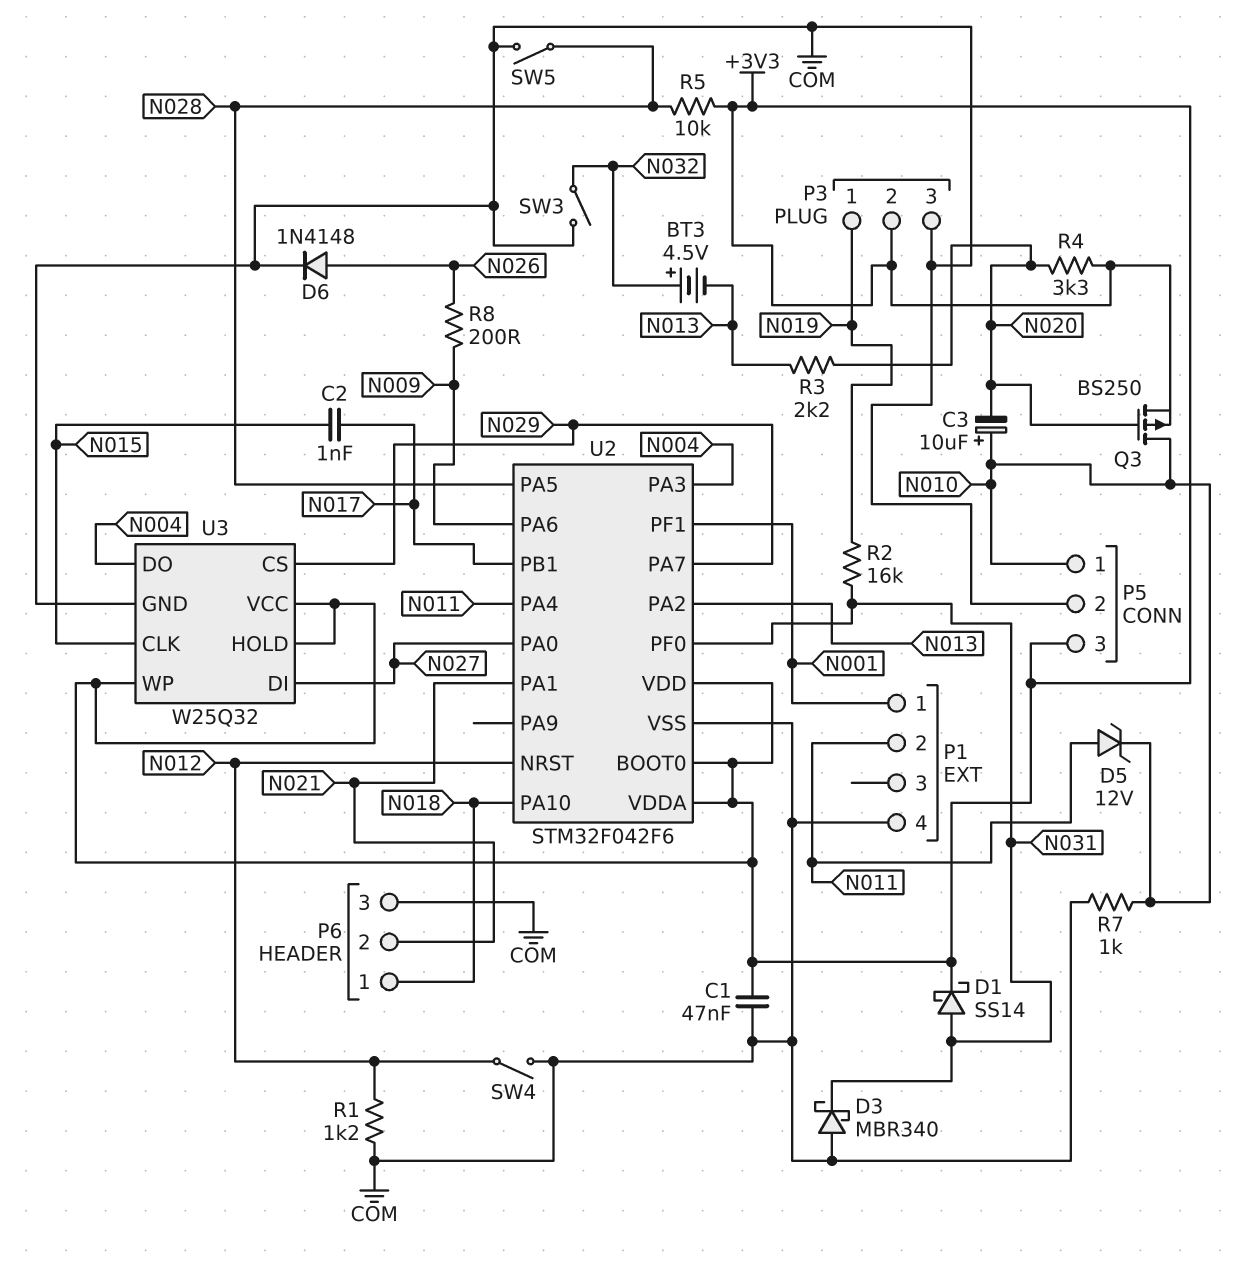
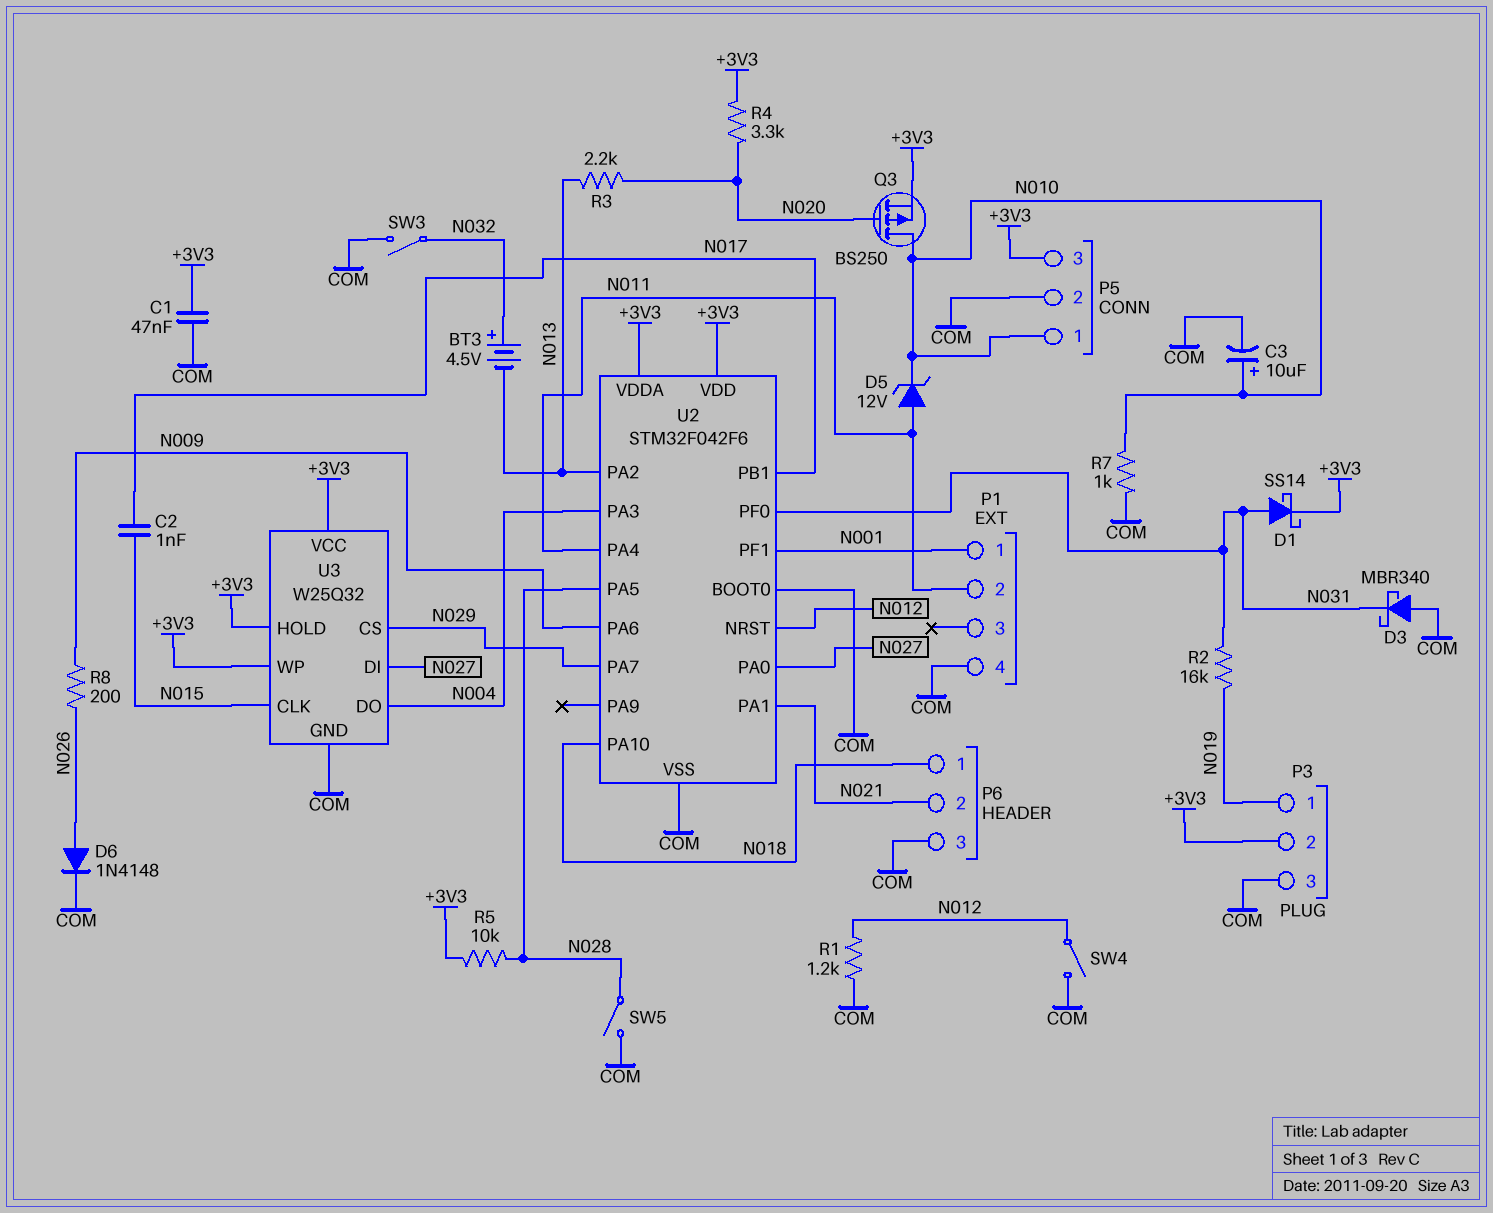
C3: 10uF (plus N010, minus N020) -> 10uF (plus N010, minus COM)
U2 pin BOOT0: +3V3 -> COM

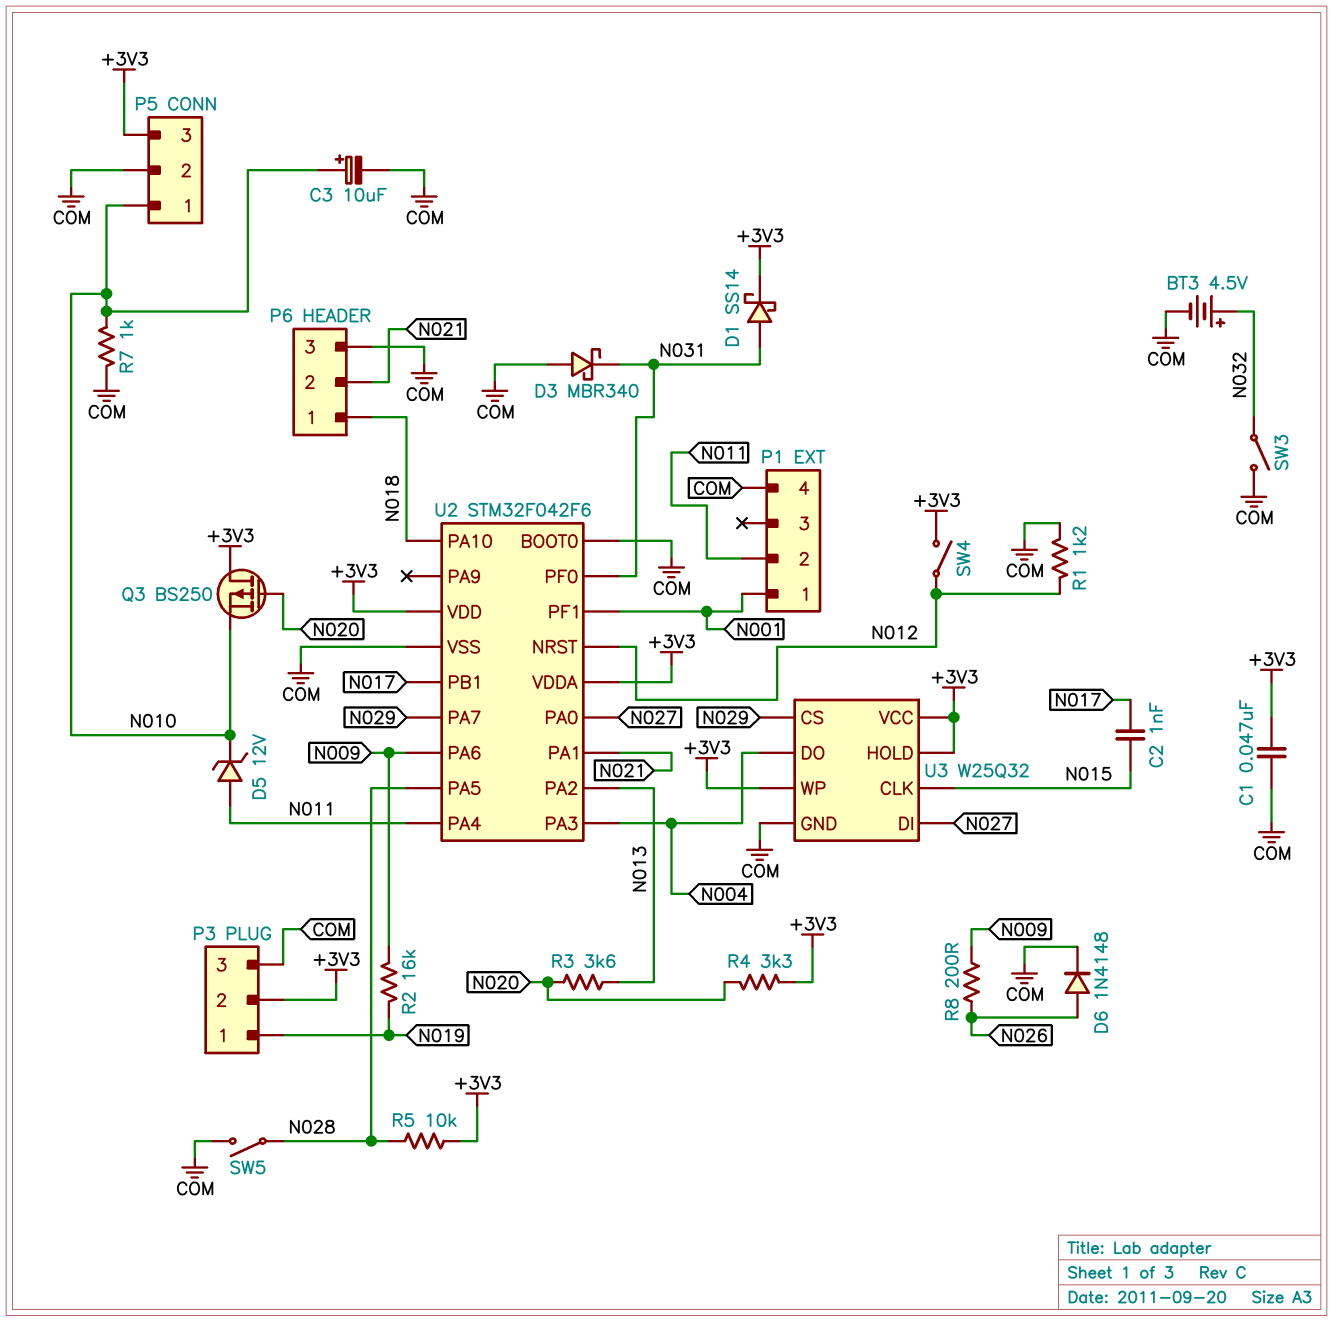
BT3: 4.5V (plus N032, minus N013) -> 4.5V (plus N032, minus COM)
Q3: PMOS BS250 (G N020, D N010, S +3V3) -> PMOS BS250 (G N020, D +3V3, S N010)
R2: 16k (N019, N031) -> 16k (N009, N019)
R3: 2.2k (N013, N020) -> 3.6k (N013, N020)
SW4: switch (COM, N012) -> switch (+3V3, N012)

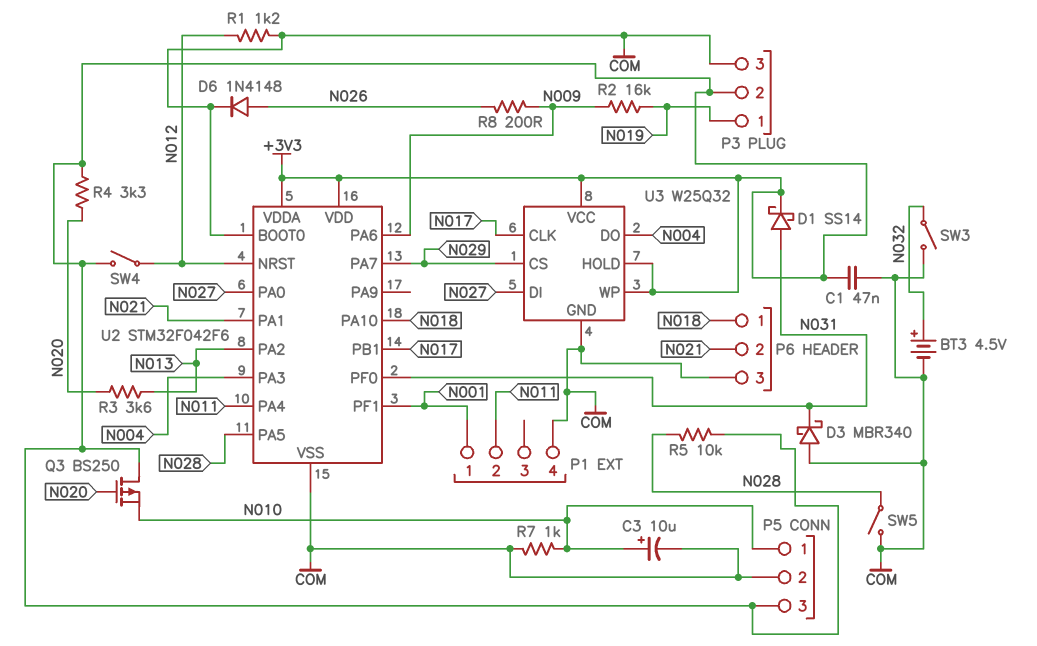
C2: 1nF (N015, N017) -> none
D5: zener 12V (A N011, K N010) -> none
U3 pin CLK: N015 -> N017

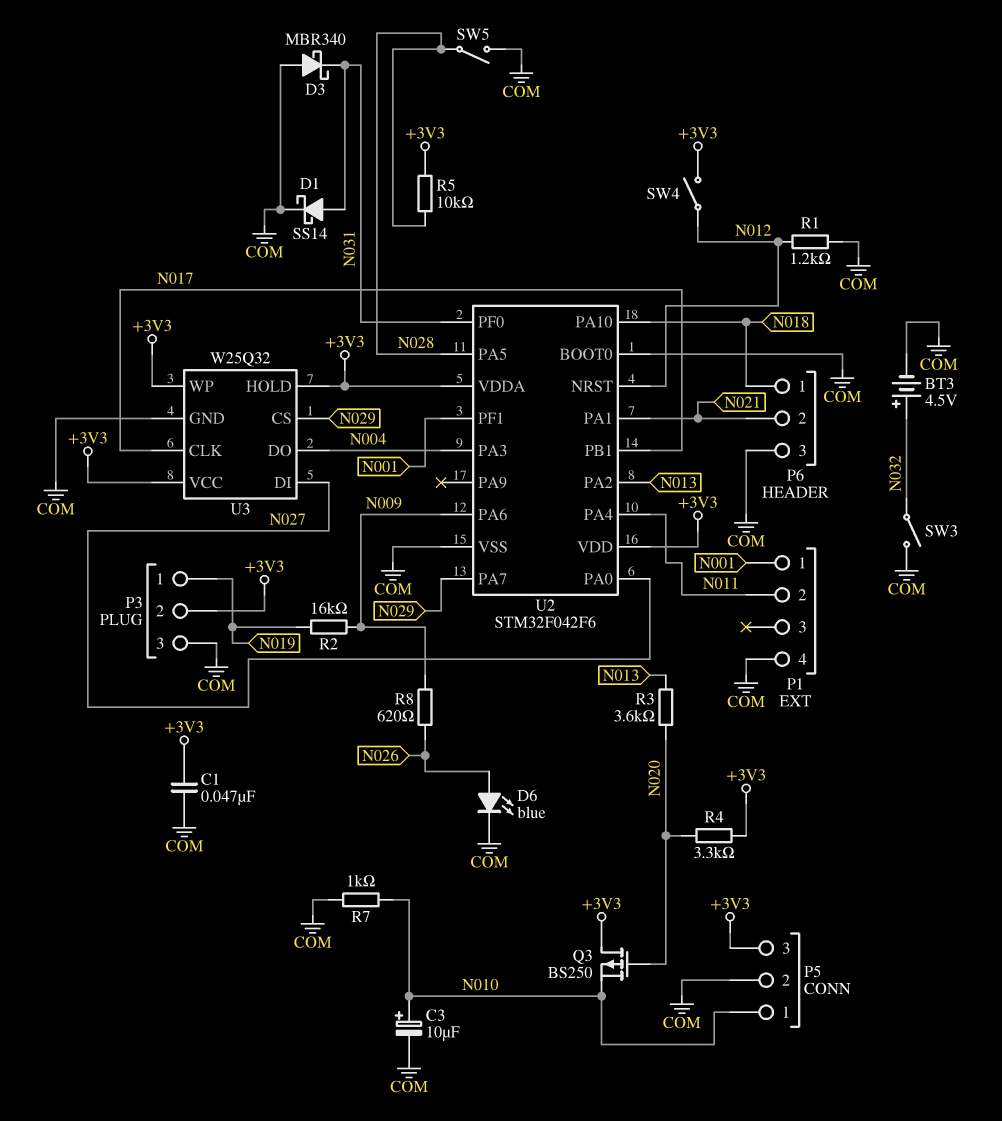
D1: schottky SS14 (A N031, K +3V3) -> schottky SS14 (A N031, K COM)
D6: diode 1N4148 (A N026, K COM) -> LED blue (A N026, K COM)
R8: 200 (N009, N026) -> 620 (N009, N026)

